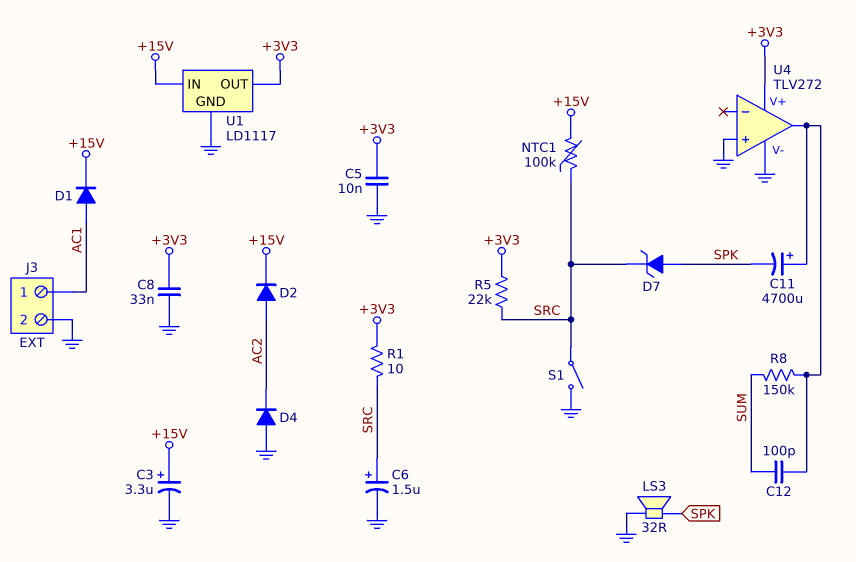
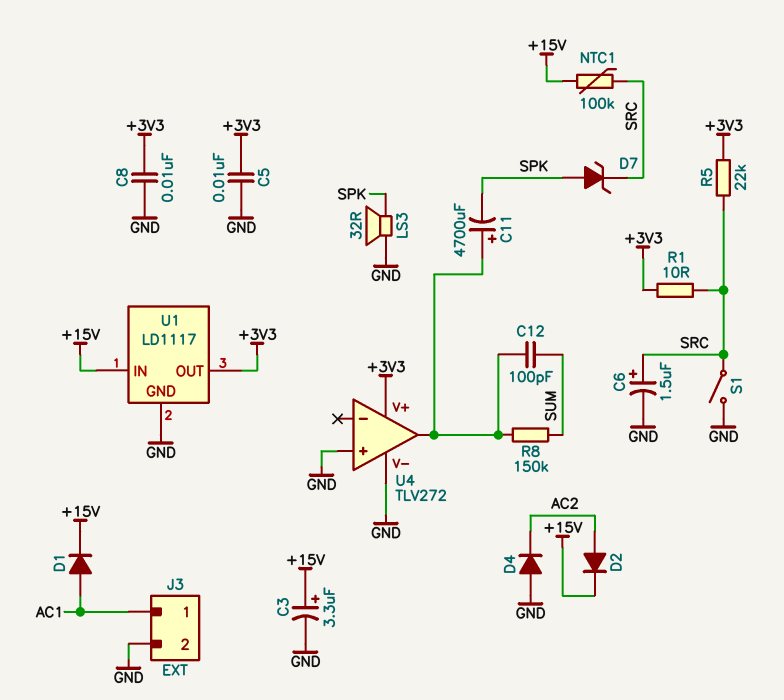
C8: 33nF (+3V3, GND) -> 10nF (+3V3, GND)

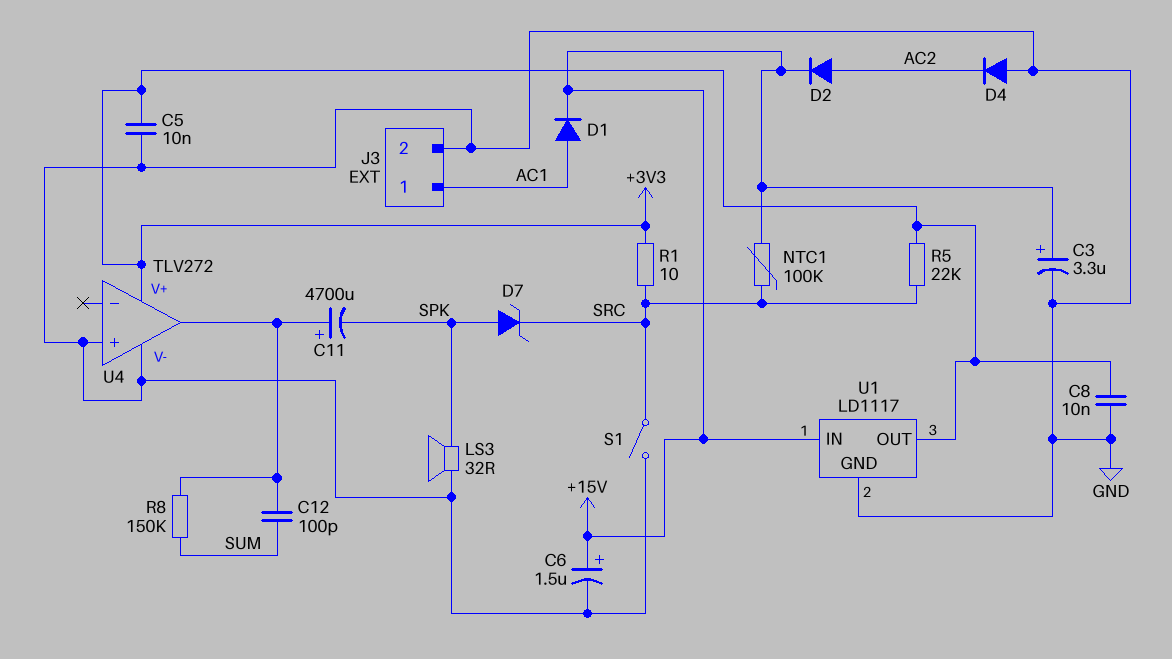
C6: 1.5uF (plus SRC, minus GND) -> 1.5uF (plus +15V, minus GND)

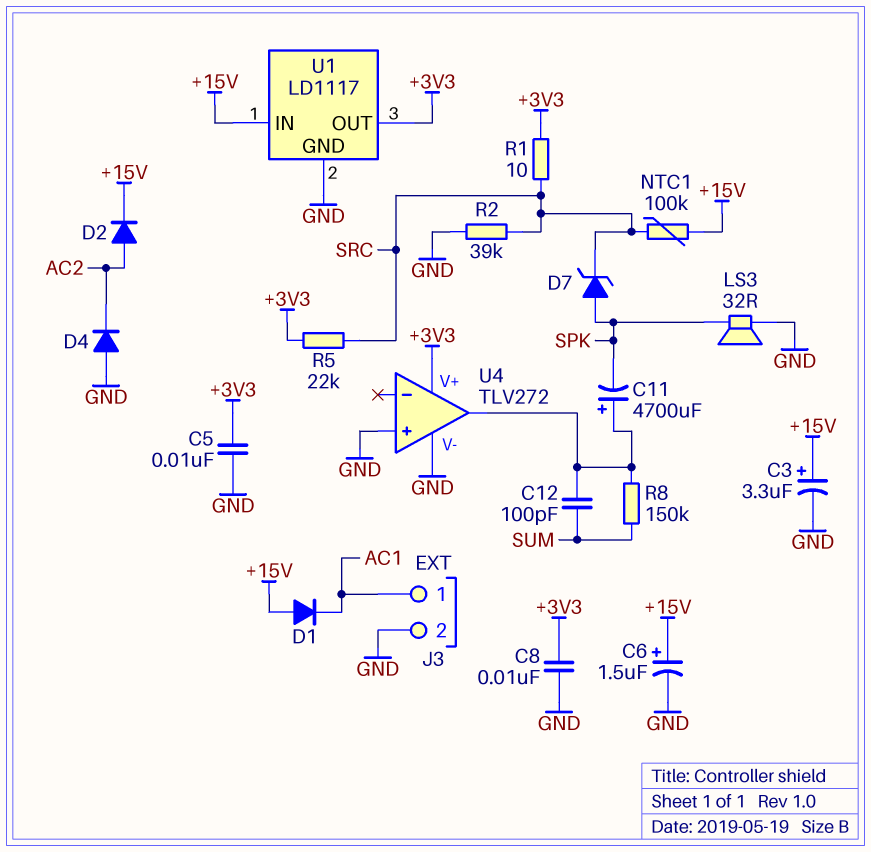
D1: diode (A AC1, K +15V) -> diode (A +15V, K AC1)
R2: none -> 39k (GND, SRC)
S1: switch (GND, SRC) -> none

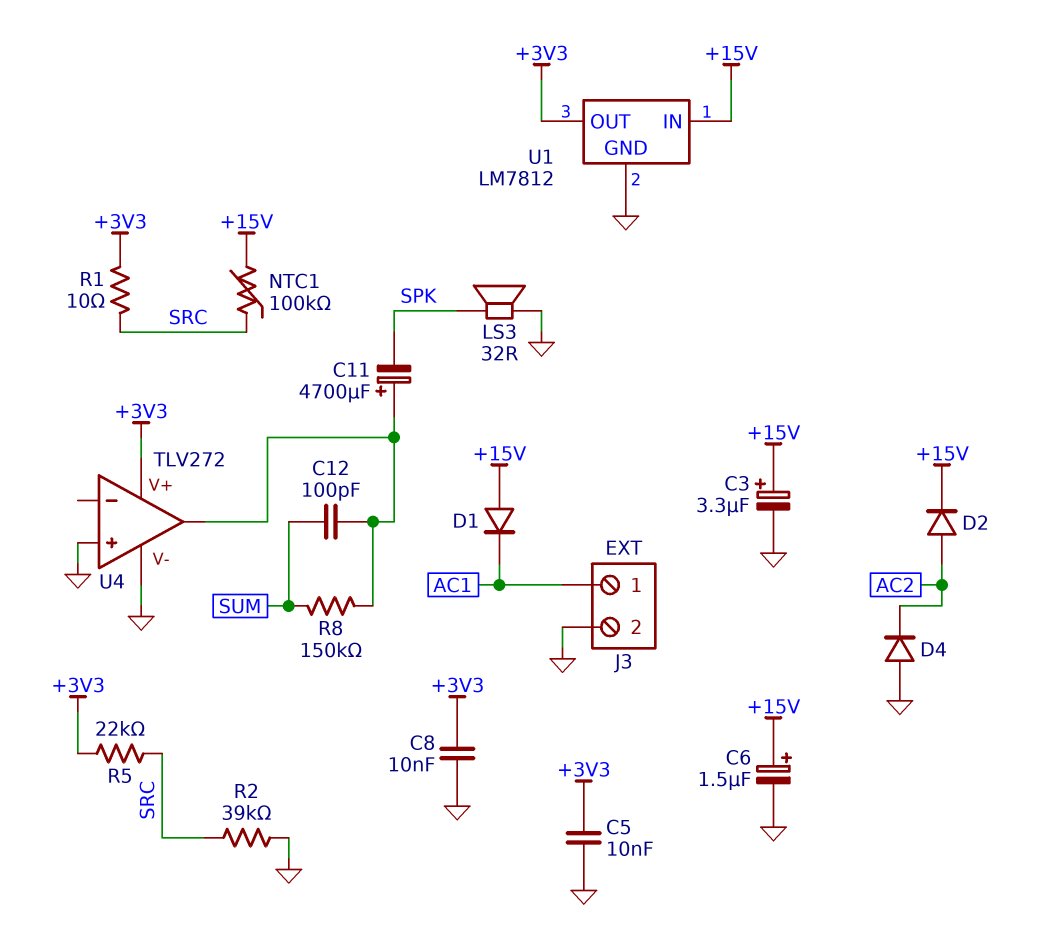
D7: zener (A SPK, K SRC) -> none
U1: LD1117 -> LM7812

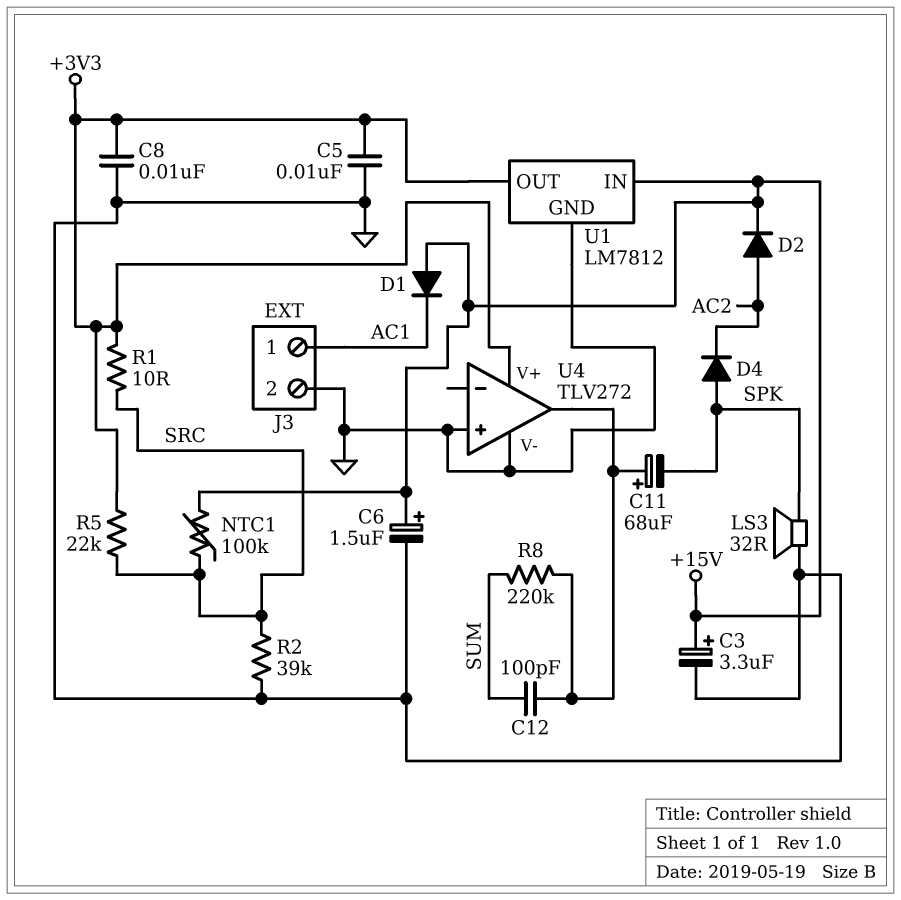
C11: 4700uF (plus U4/out, minus SPK) -> 68uF (plus U4/out, minus SPK)
D4: diode (A GND, K AC2) -> diode (A SPK, K AC2)
R8: 150k (SUM, U4/out) -> 220k (SUM, U4/out)

